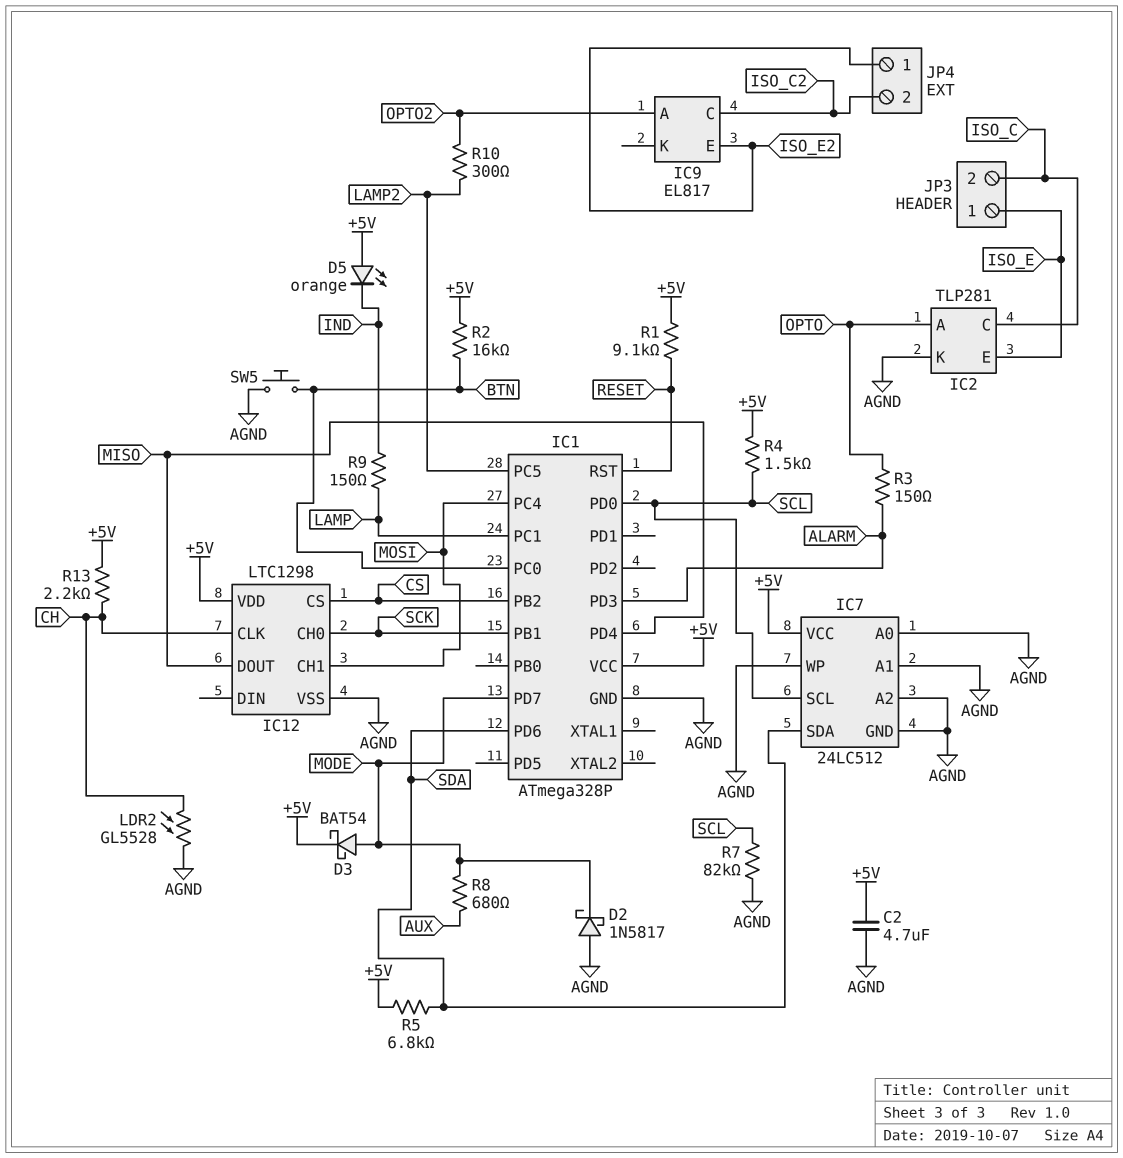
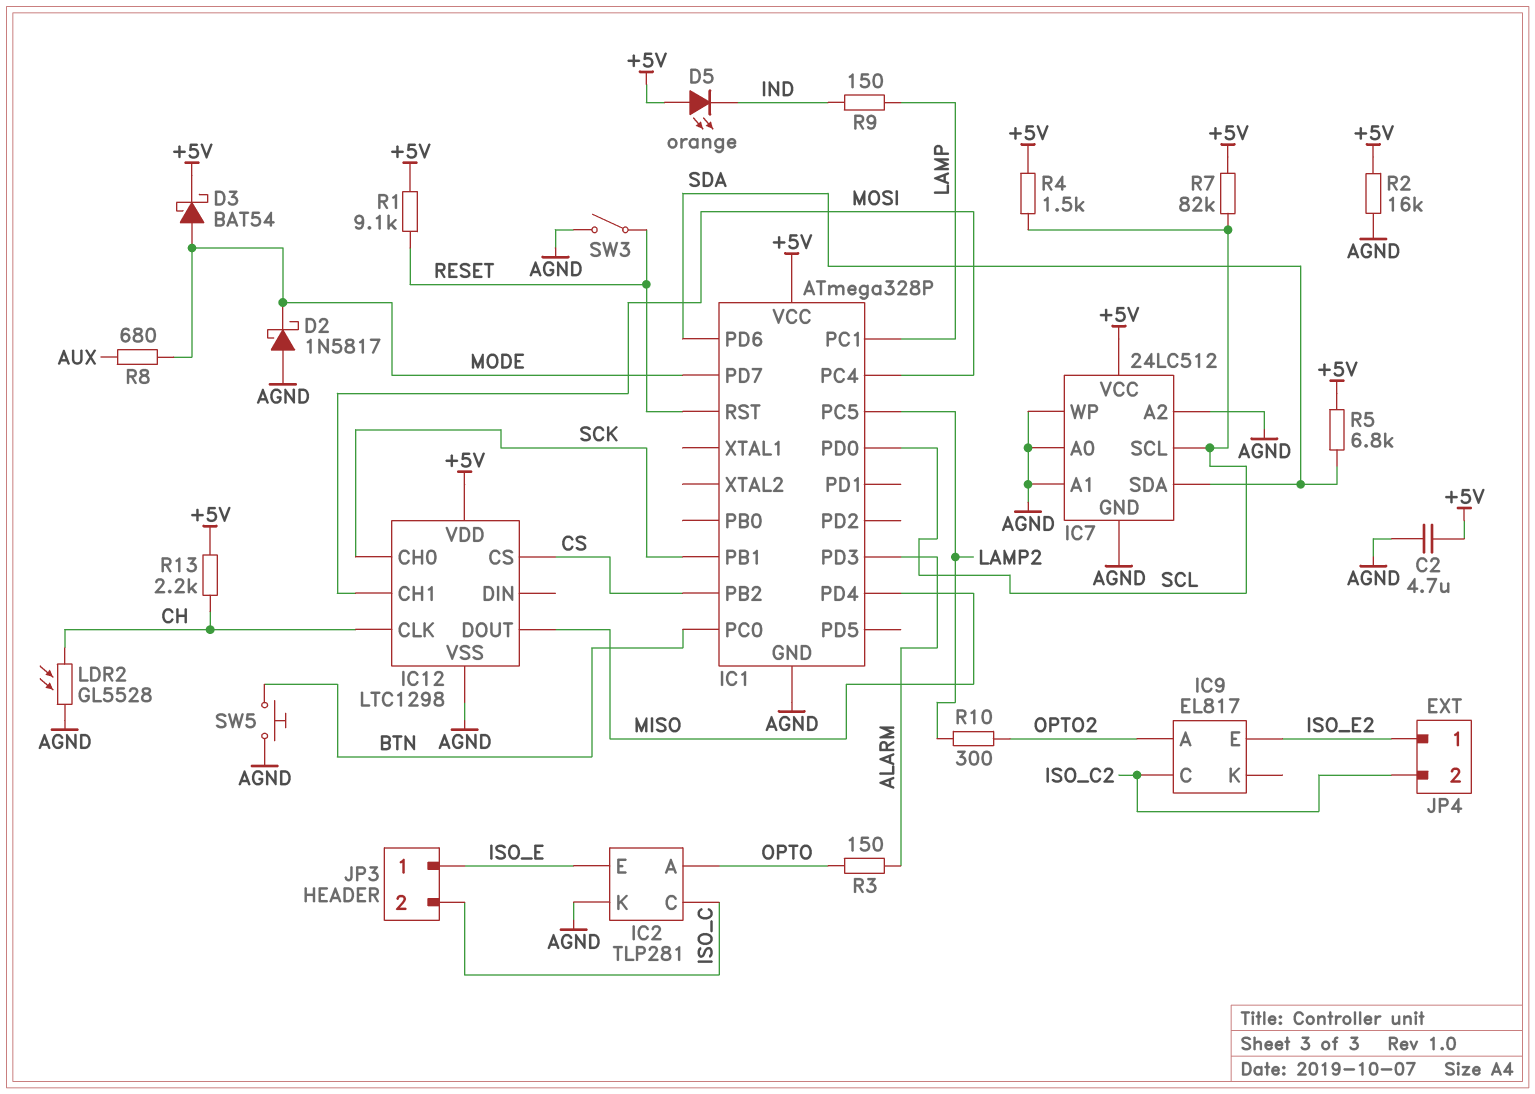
R2: 16k (+5V, BTN) -> 16k (+5V, AGND)
R7: 82k (AGND, SCL) -> 82k (+5V, SCL)
SW3: none -> switch (AGND, RESET)

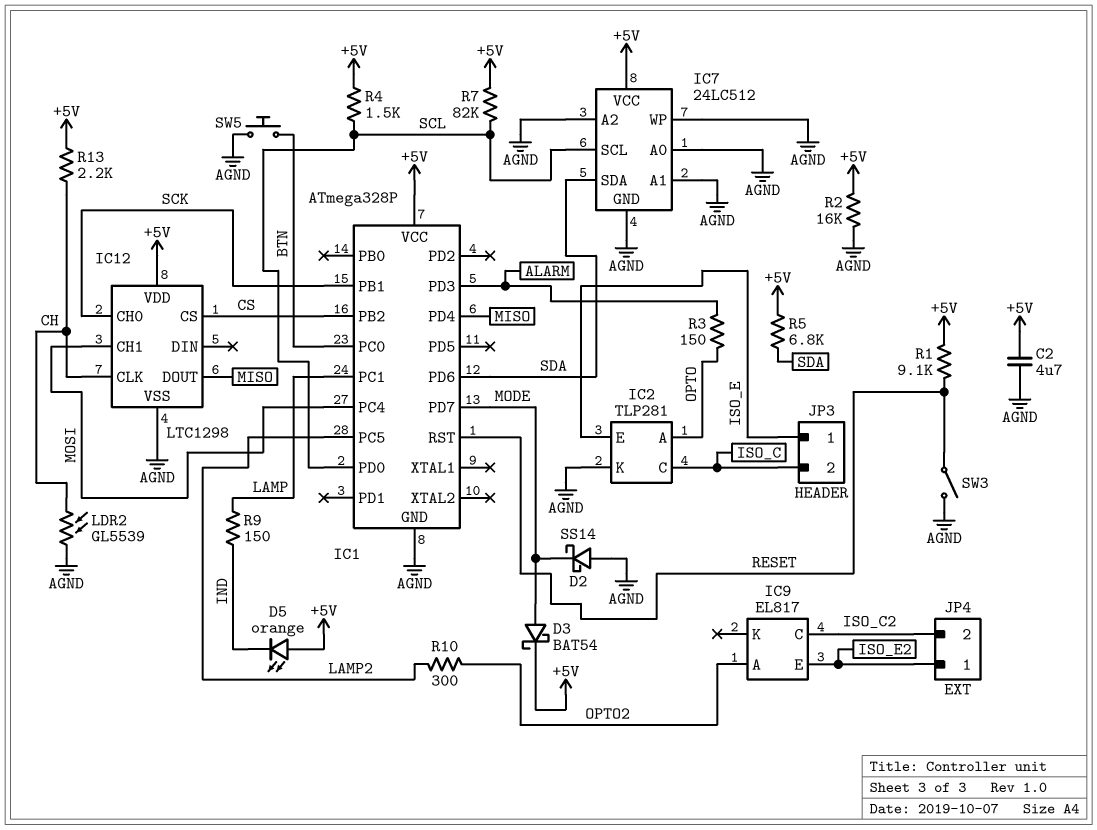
D2: schottky 1N5817 (A AGND, K MODE) -> schottky SS14 (A AGND, K MODE)
LDR2: GL5528 (AGND, CH) -> GL5539 (AGND, CH)
R8: 680 (AUX, MODE) -> none

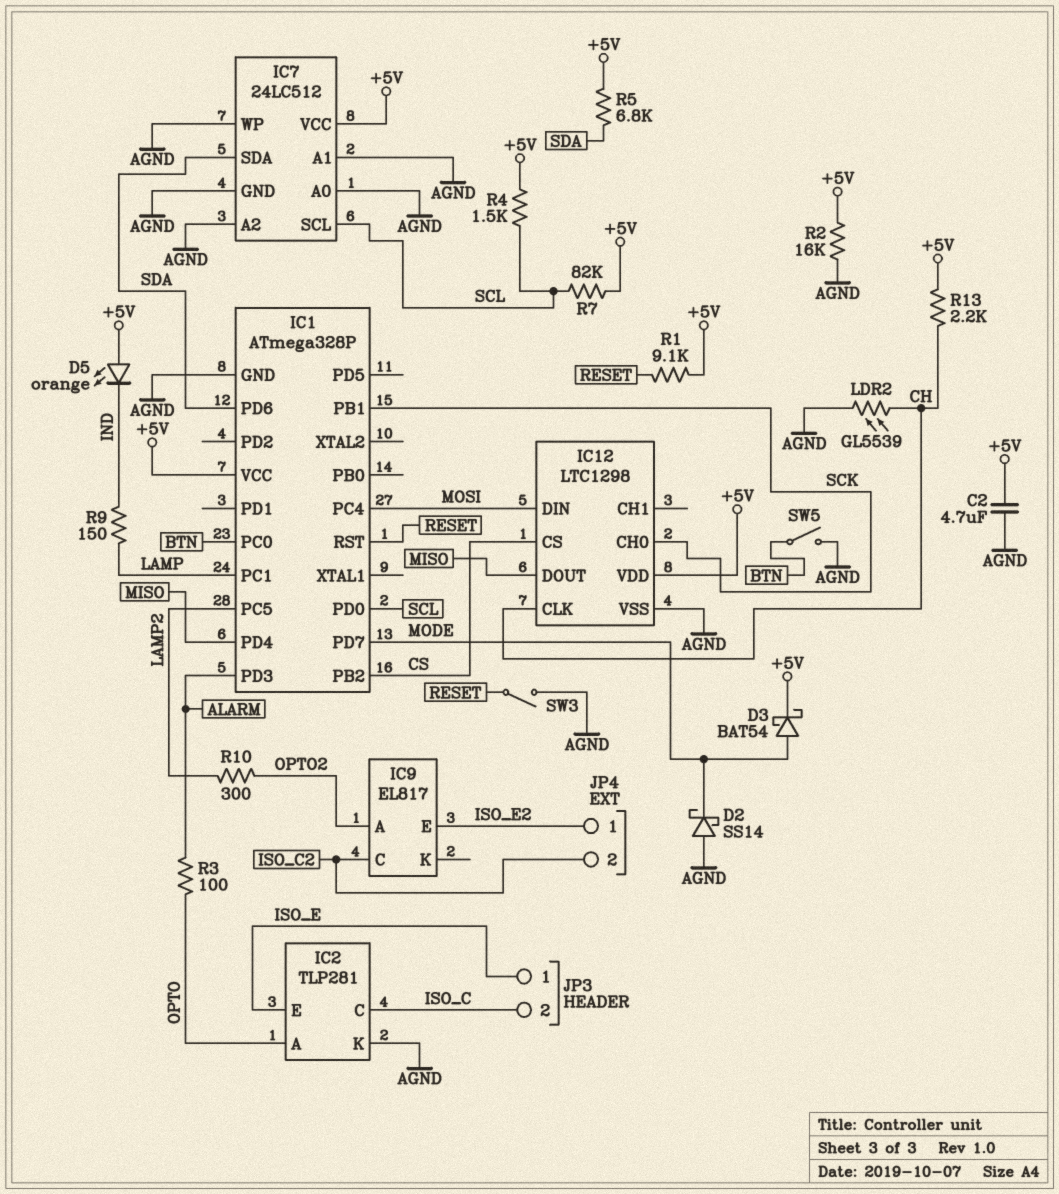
IC12 pin CH1: MOSI -> none
IC12 pin DIN: none -> MOSI
R3: 150 (ALARM, OPTO) -> 100 (ALARM, OPTO)
SW5: button (AGND, BTN) -> switch (AGND, BTN)

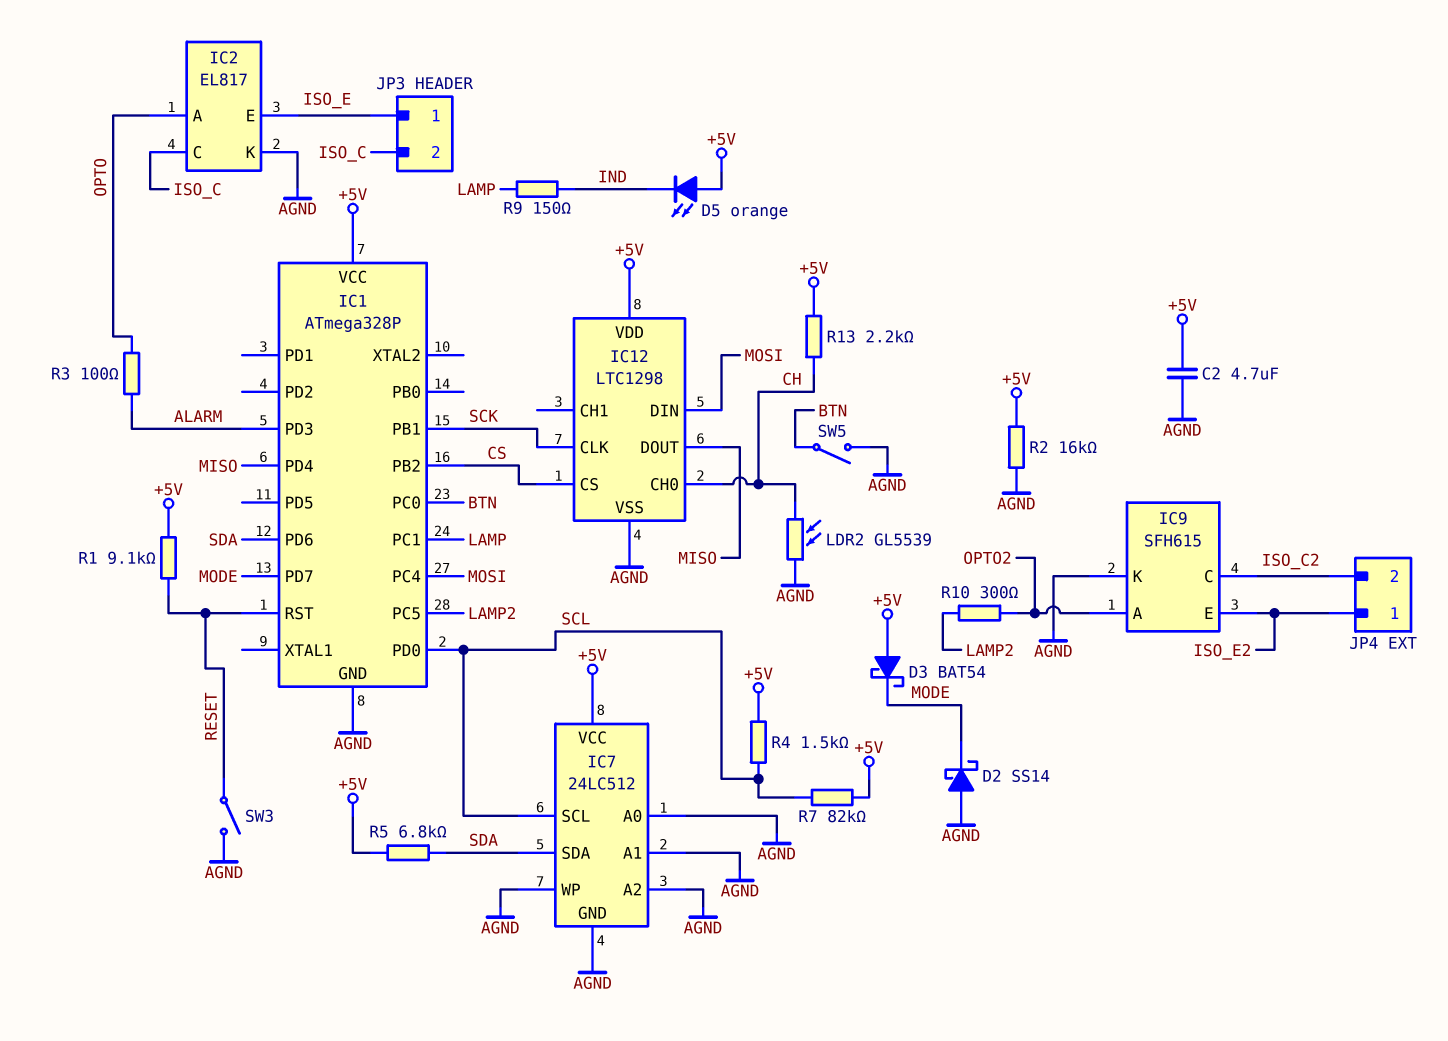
D3: schottky BAT54 (A MODE, K +5V) -> schottky BAT54 (A +5V, K MODE)
IC2: TLP281 -> EL817
IC9: EL817 -> SFH615
IC9 pin K: none -> AGND
IC12 pin CH0: SCK -> CH
IC12 pin CLK: CH -> SCK

